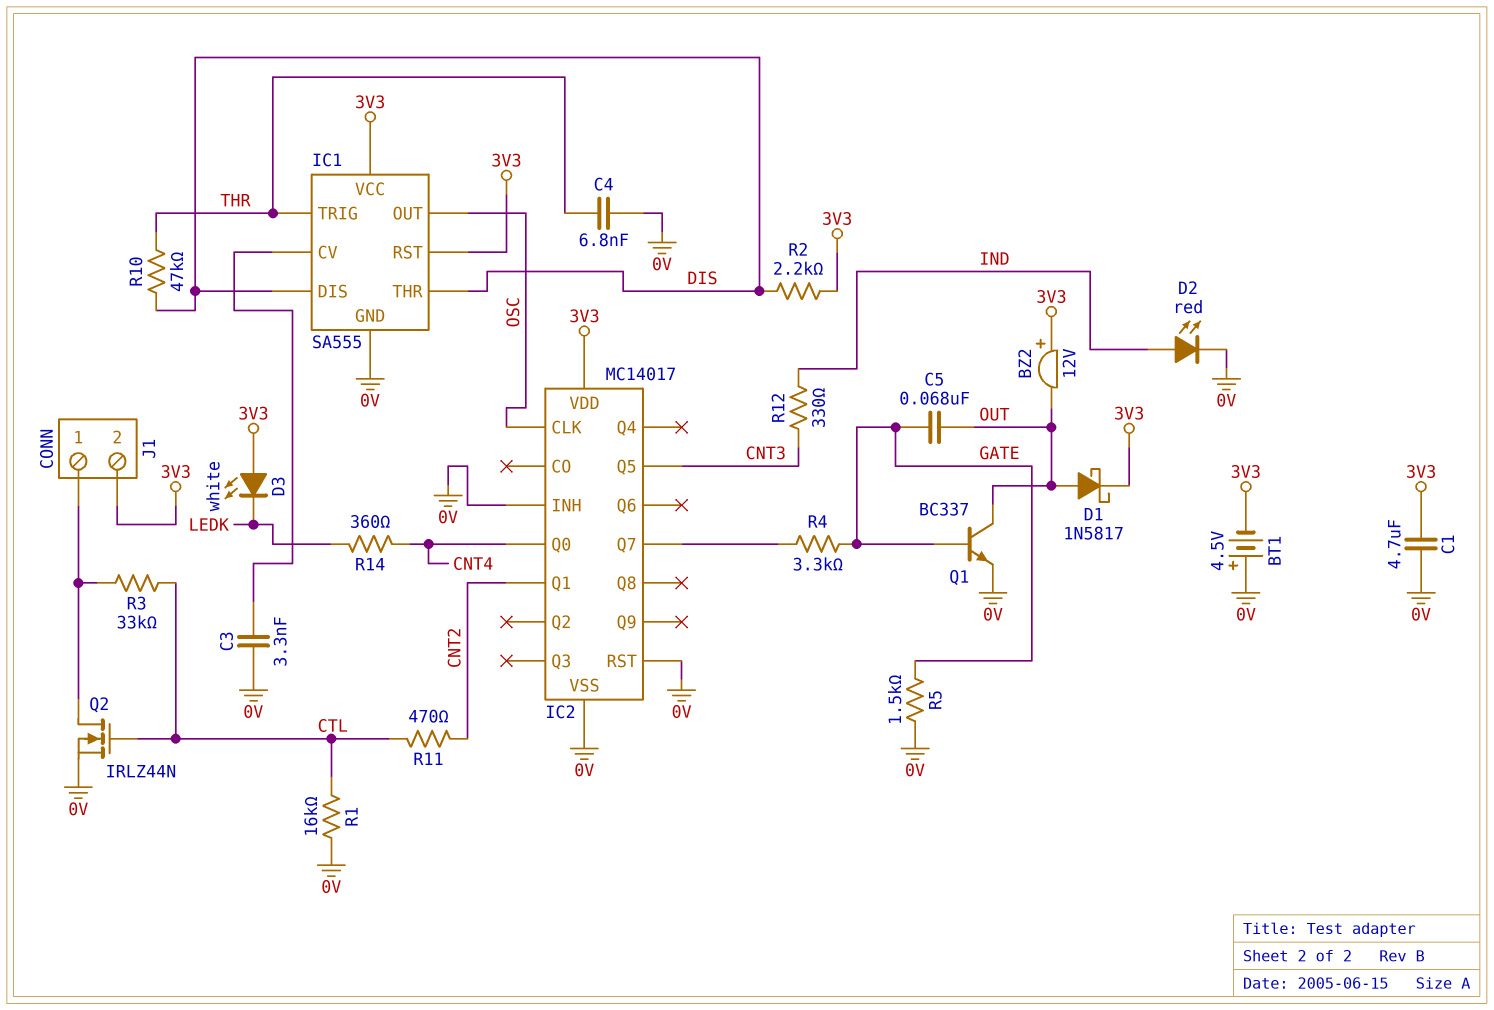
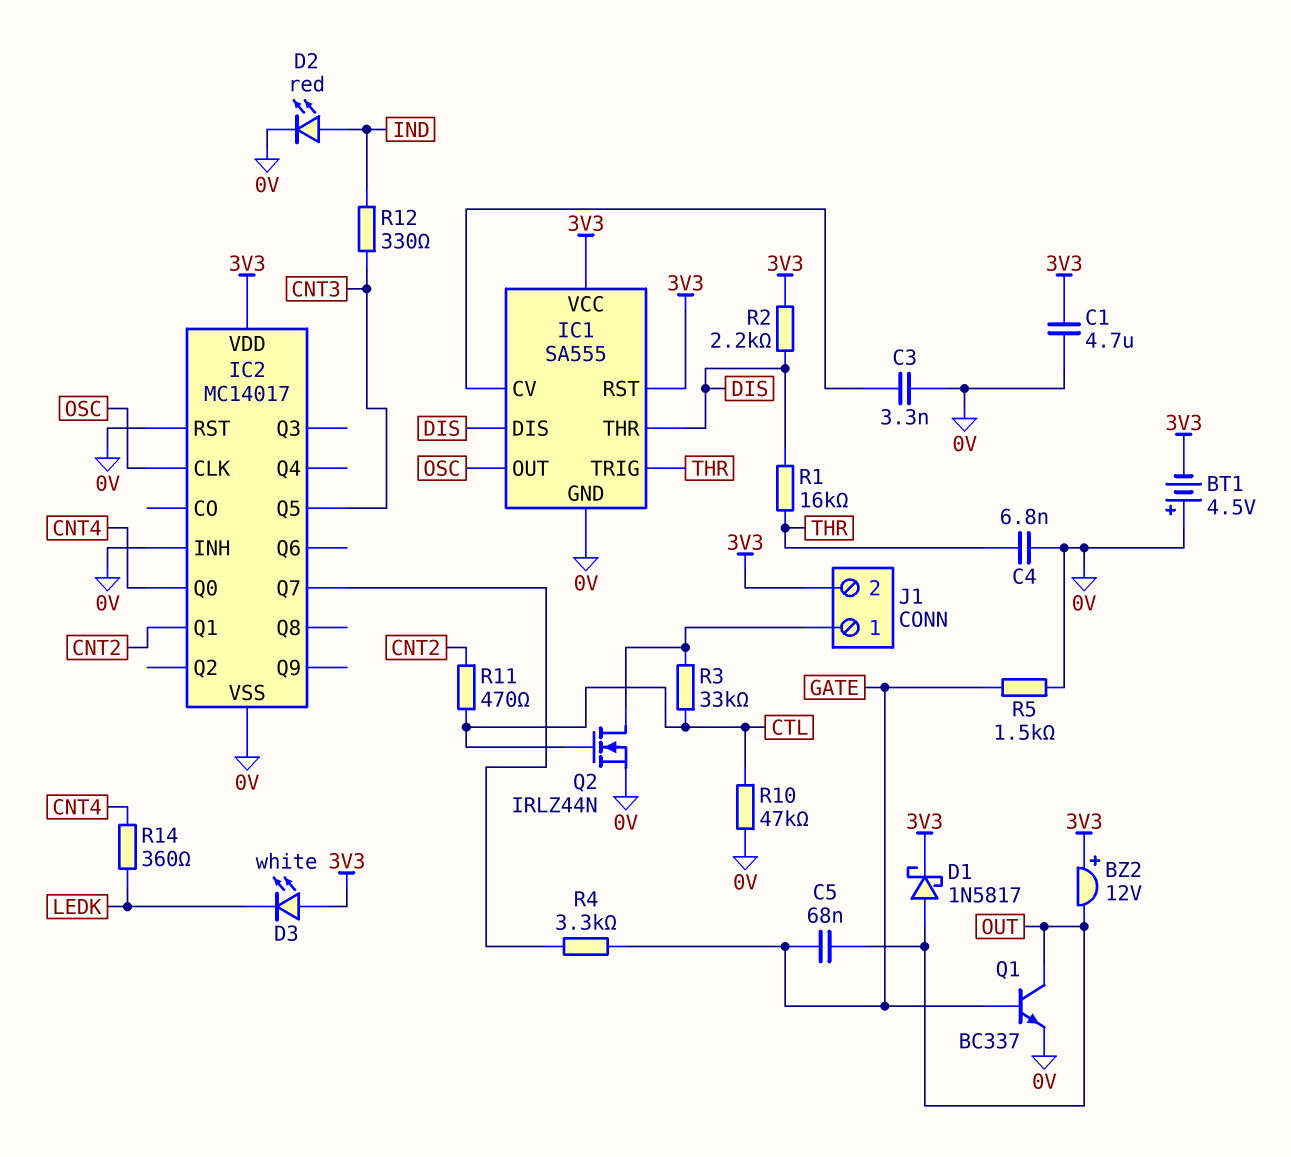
R1: 16k (0V, CTL) -> 16k (DIS, THR)
R10: 47k (DIS, THR) -> 47k (0V, CTL)

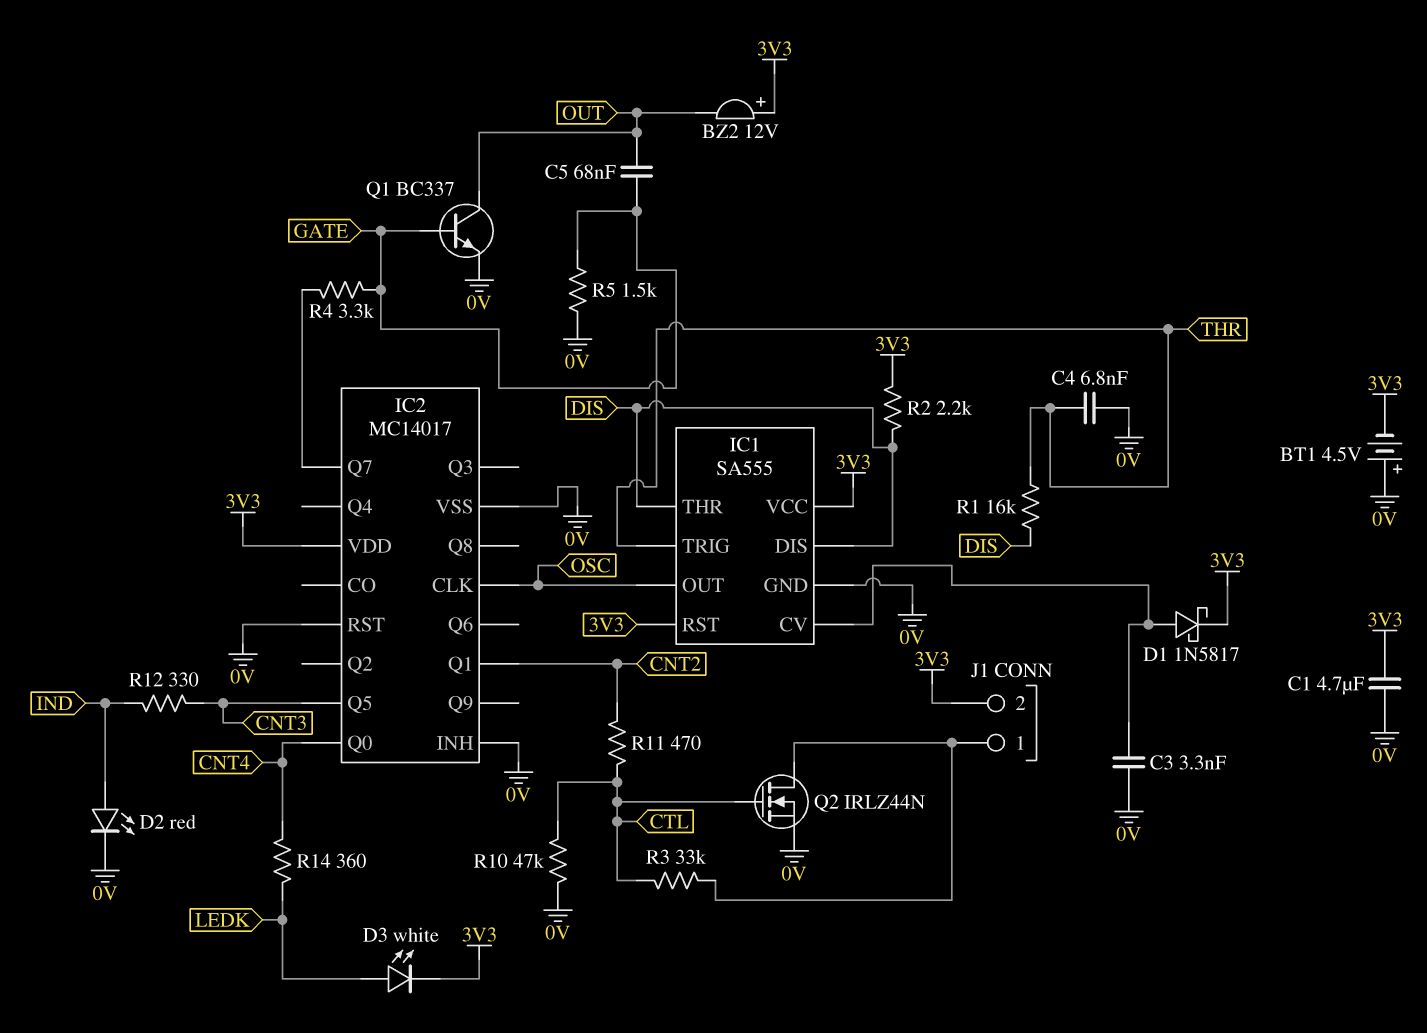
D1: schottky 1N5817 (A OUT, K 3V3) -> schottky 1N5817 (A IC1/CV, K 3V3)
D3: LED white (A 3V3, K LEDK) -> LED white (A LEDK, K 3V3)

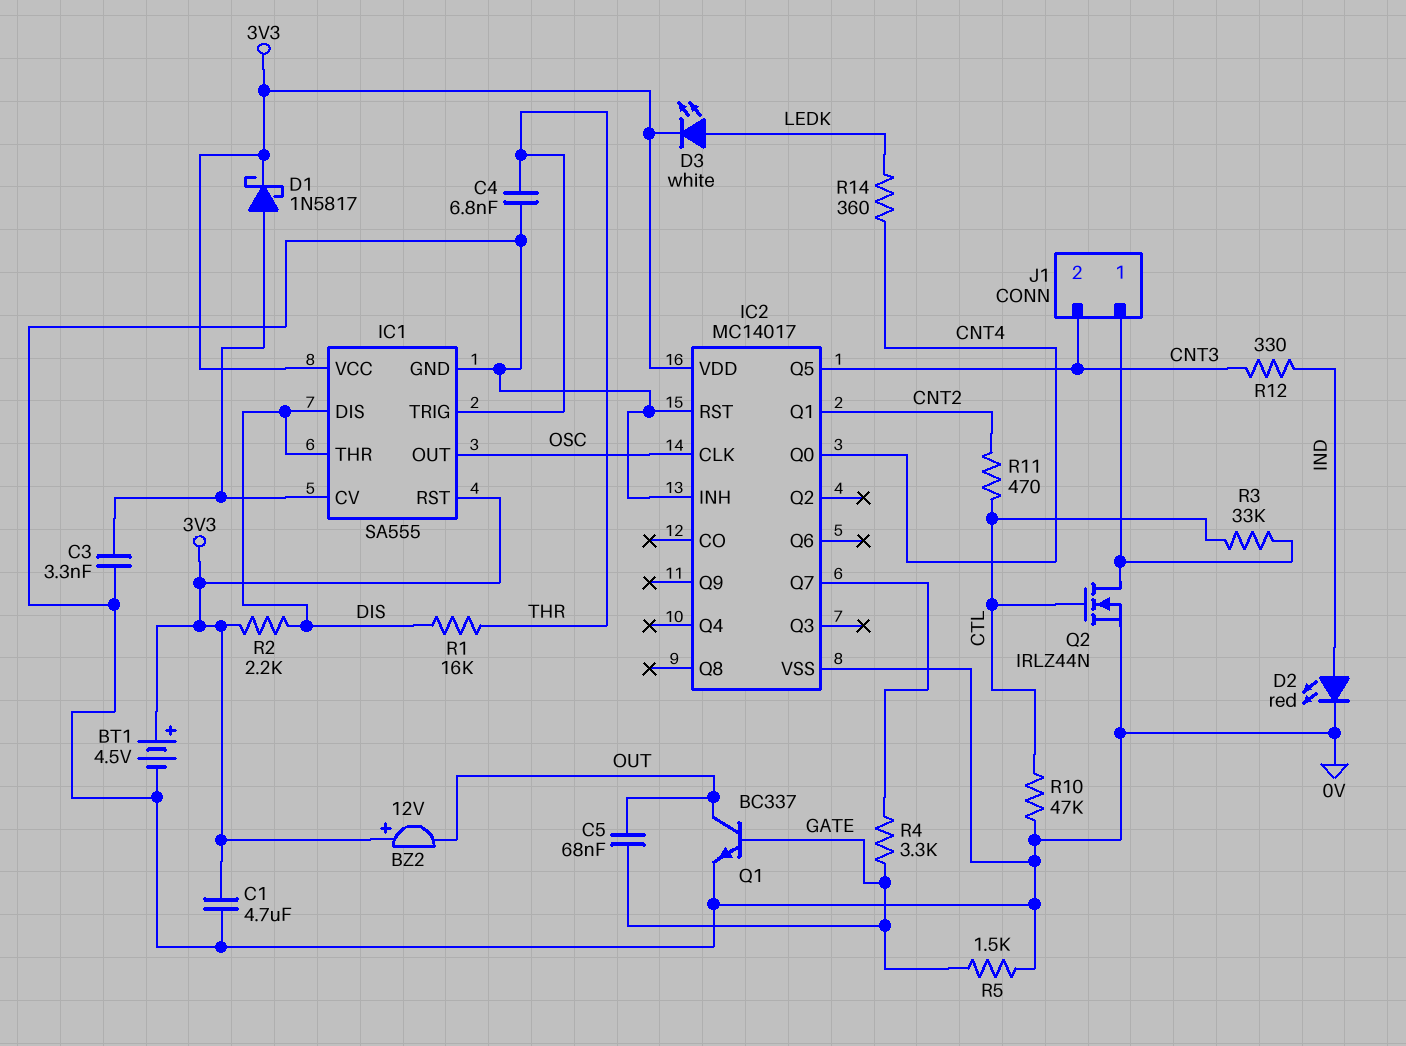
BT1: 4.5V (plus 0V, minus 3V3) -> 4.5V (plus 3V3, minus 0V)
J1 pin 2: 3V3 -> CNT3

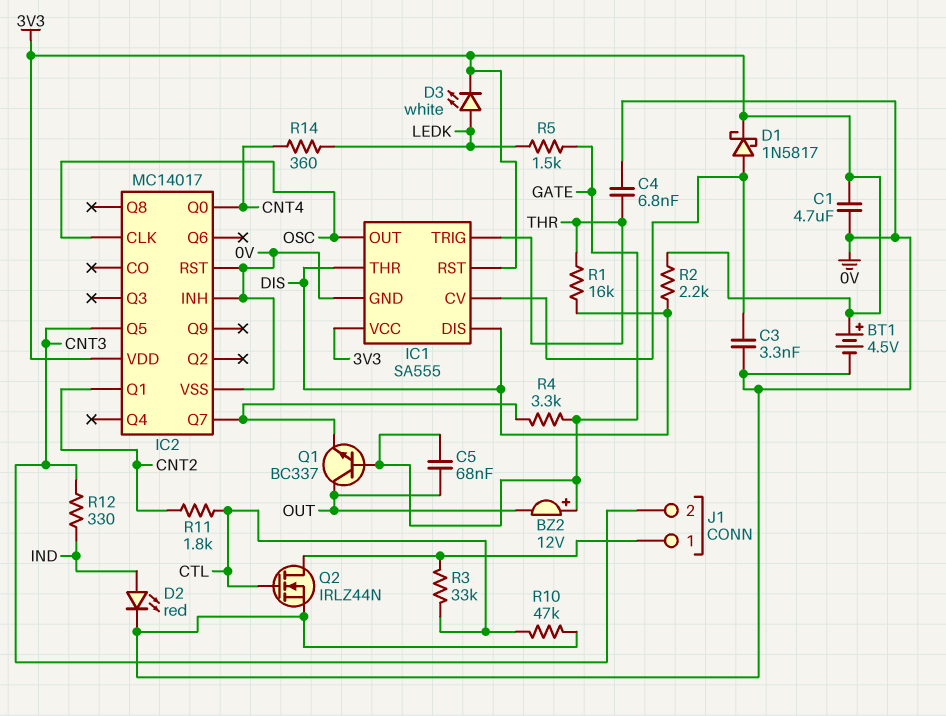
BZ2: buzzer 12V (plus 3V3, minus OUT) -> buzzer 12V (plus GATE, minus OUT)
Q1: NPN BC337 (B GATE, C OUT, E 0V) -> NPN BC337 (B GATE, C OUT, E IC2/Q7)
R5: 1.5k (0V, GATE) -> 1.5k (GATE, LEDK)
R11: 470 (CNT2, CTL) -> 1.8k (CNT2, CTL)

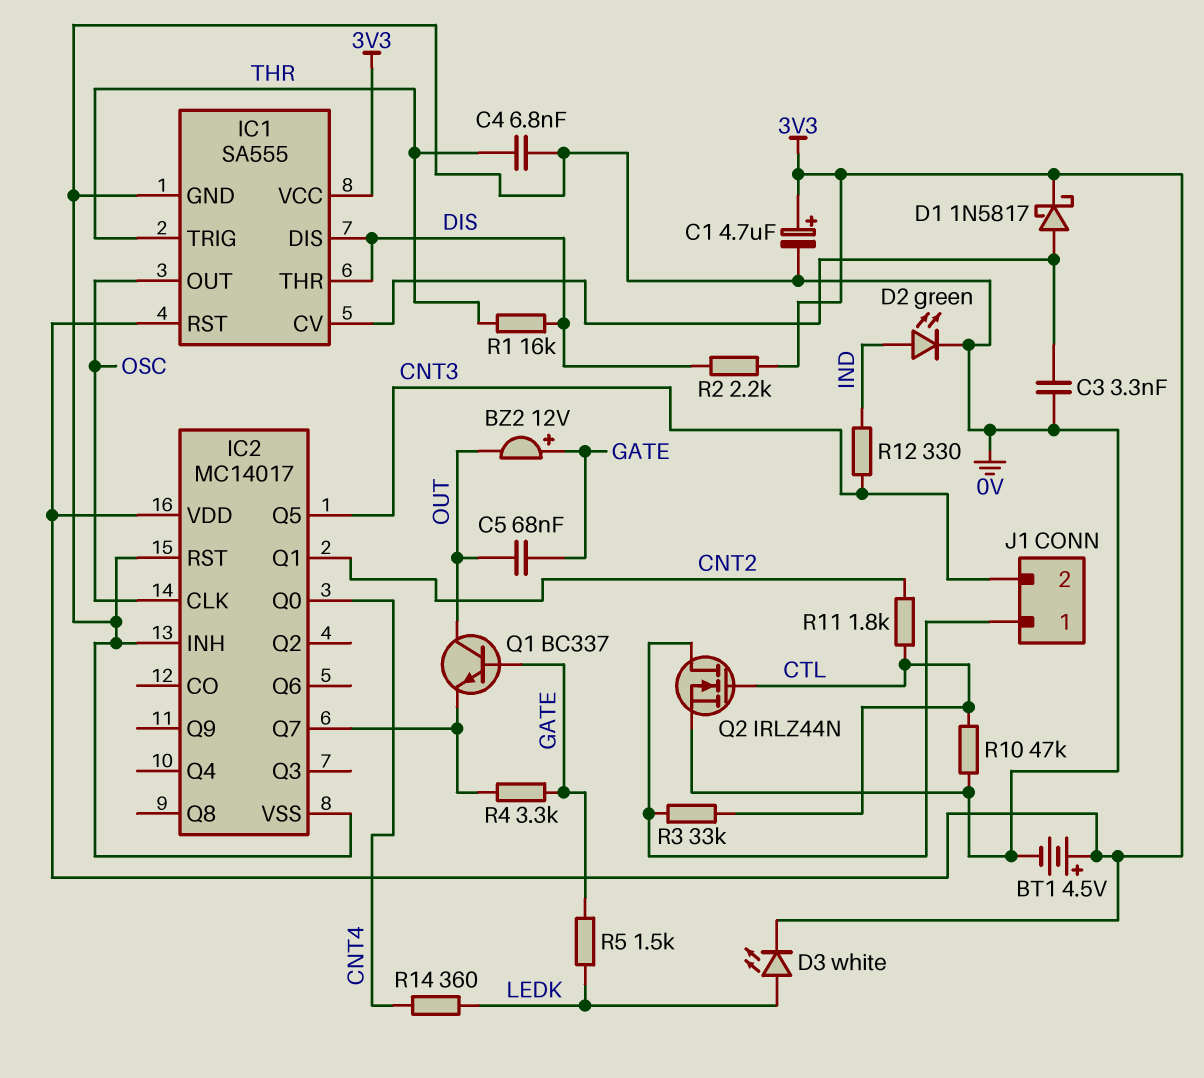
C1: 4.7uF (0V, 3V3) -> 4.7uF (plus 3V3, minus 0V)
D2: LED red (A IND, K 0V) -> LED green (A IND, K 0V)

